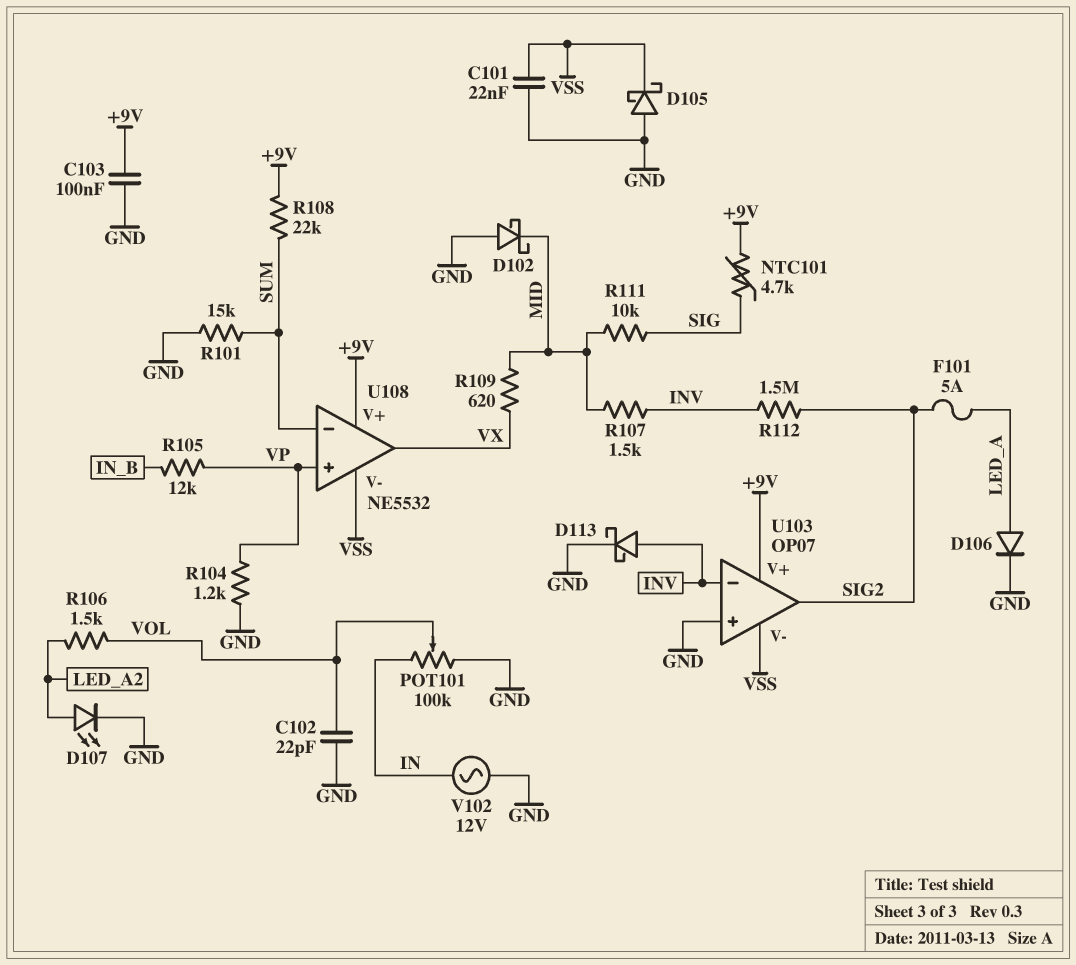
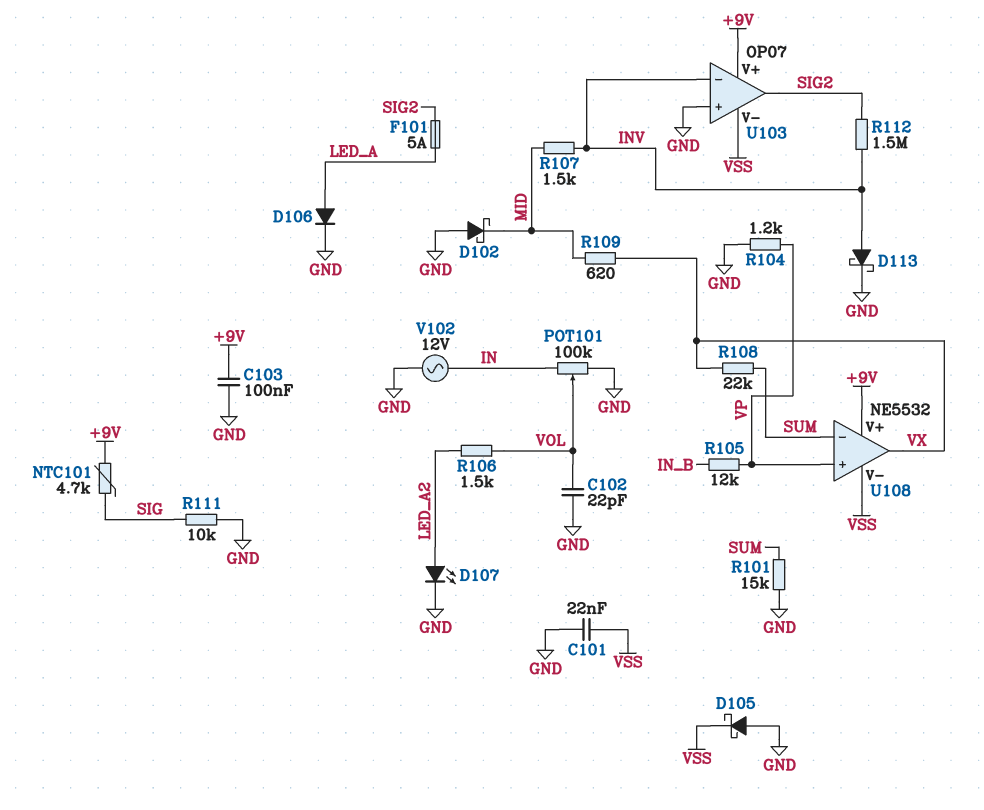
R108: 22k (+9V, SUM) -> 22k (SUM, VX)
R111: 10k (MID, SIG) -> 10k (GND, SIG)

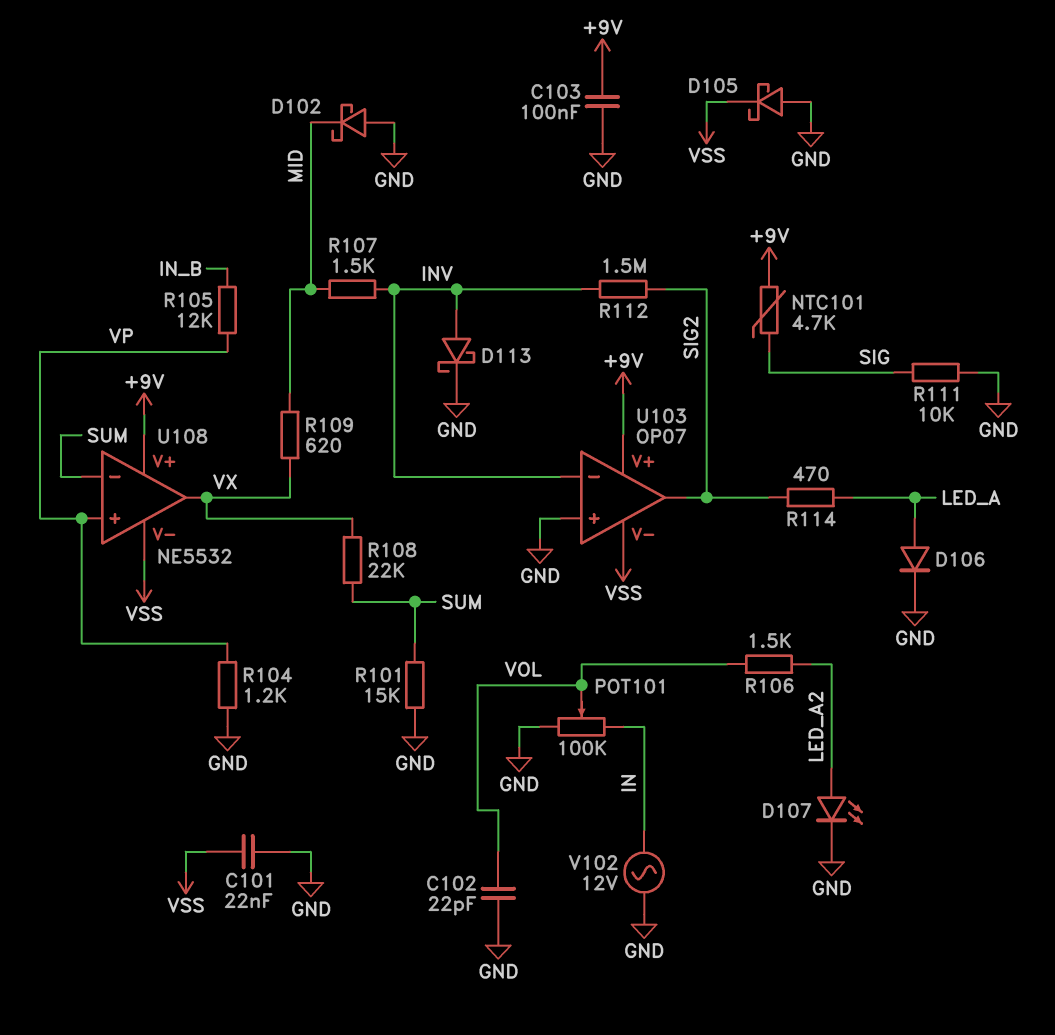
F101: 5A (LED_A, SIG2) -> none
R114: none -> 470 (LED_A, SIG2)

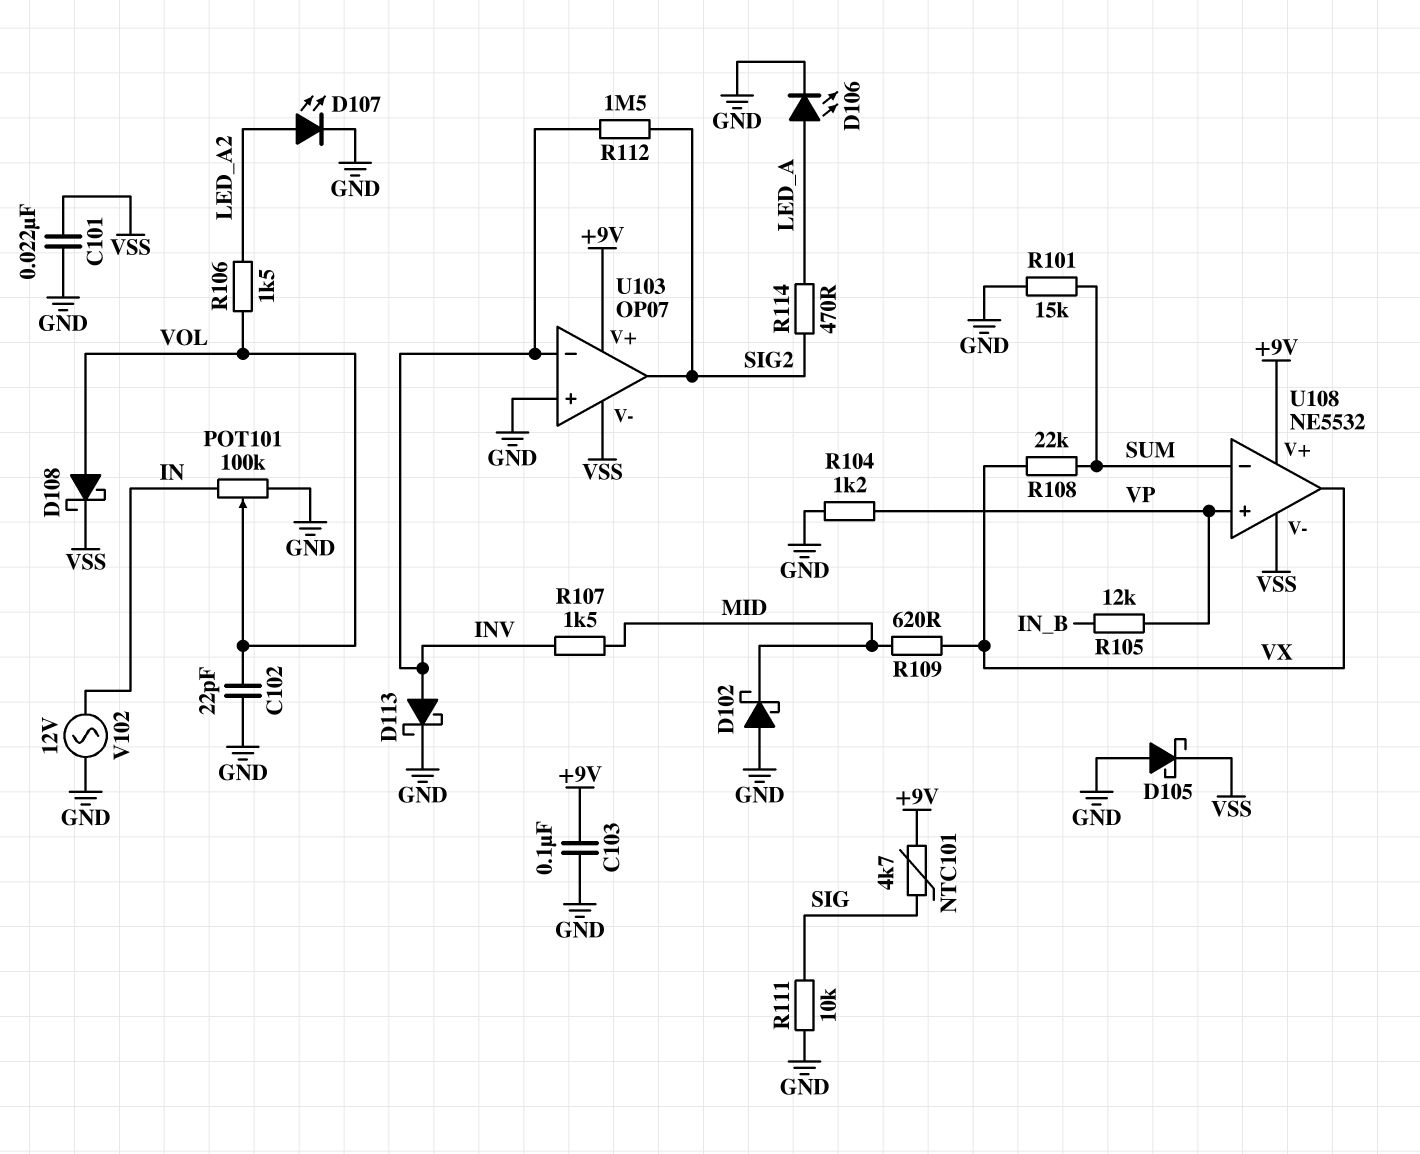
D106: diode (A LED_A, K GND) -> LED (A LED_A, K GND)
D108: none -> schottky (A VOL, K VSS)

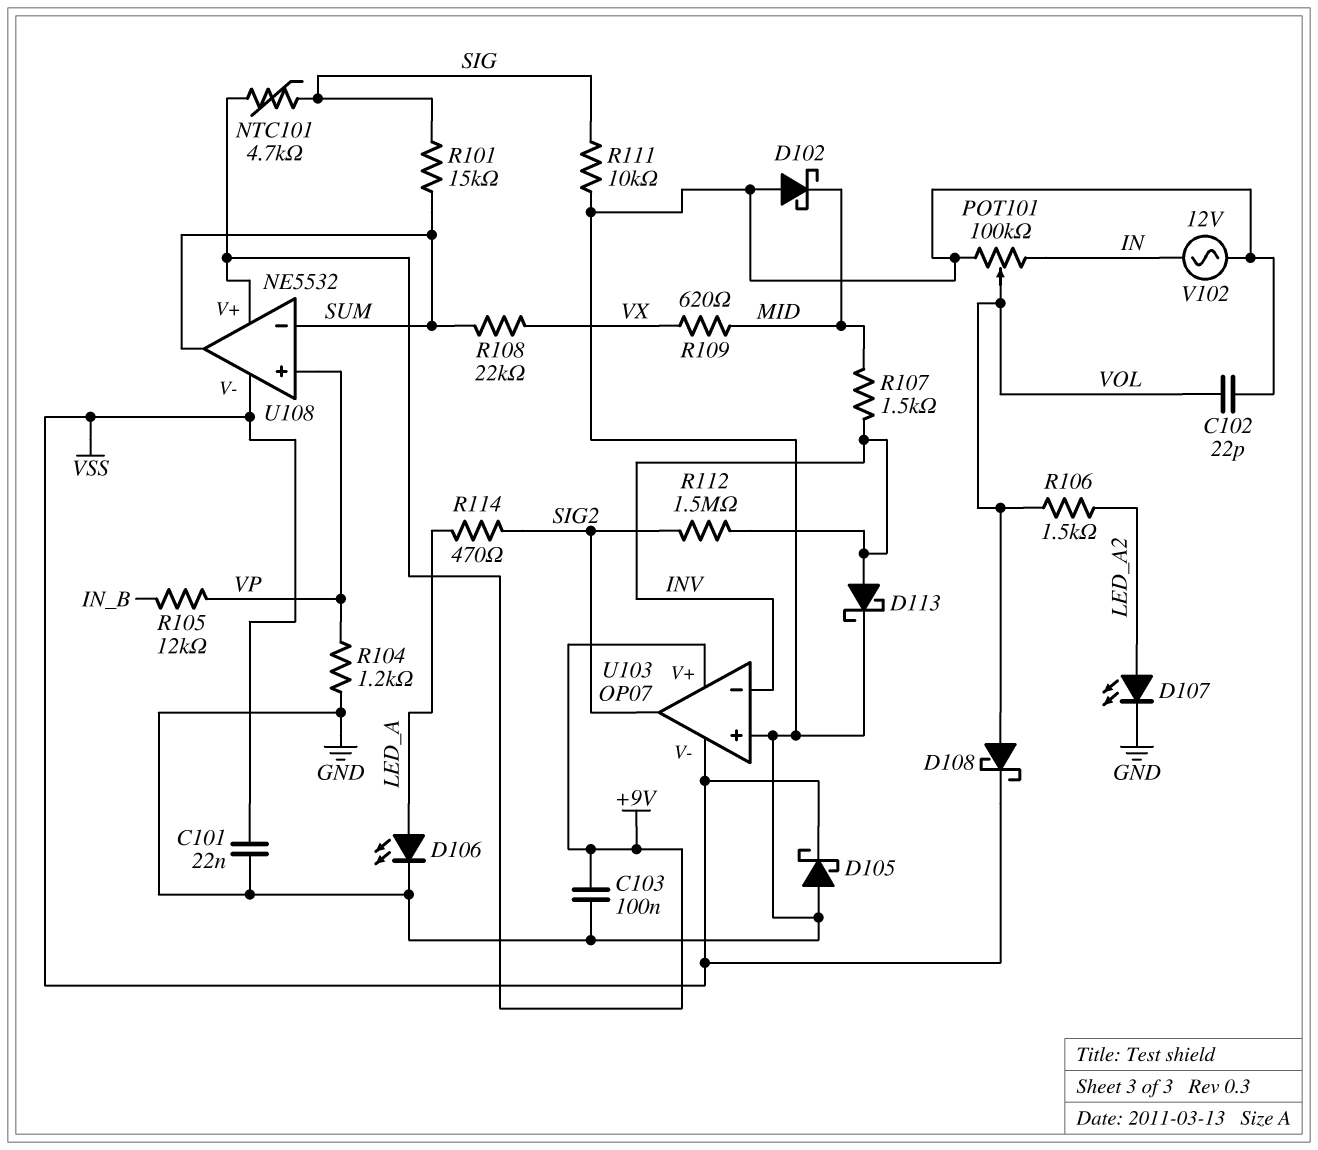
R101: 15k (GND, SUM) -> 15k (SIG, SUM)
U108 pin out: VX -> SUM

